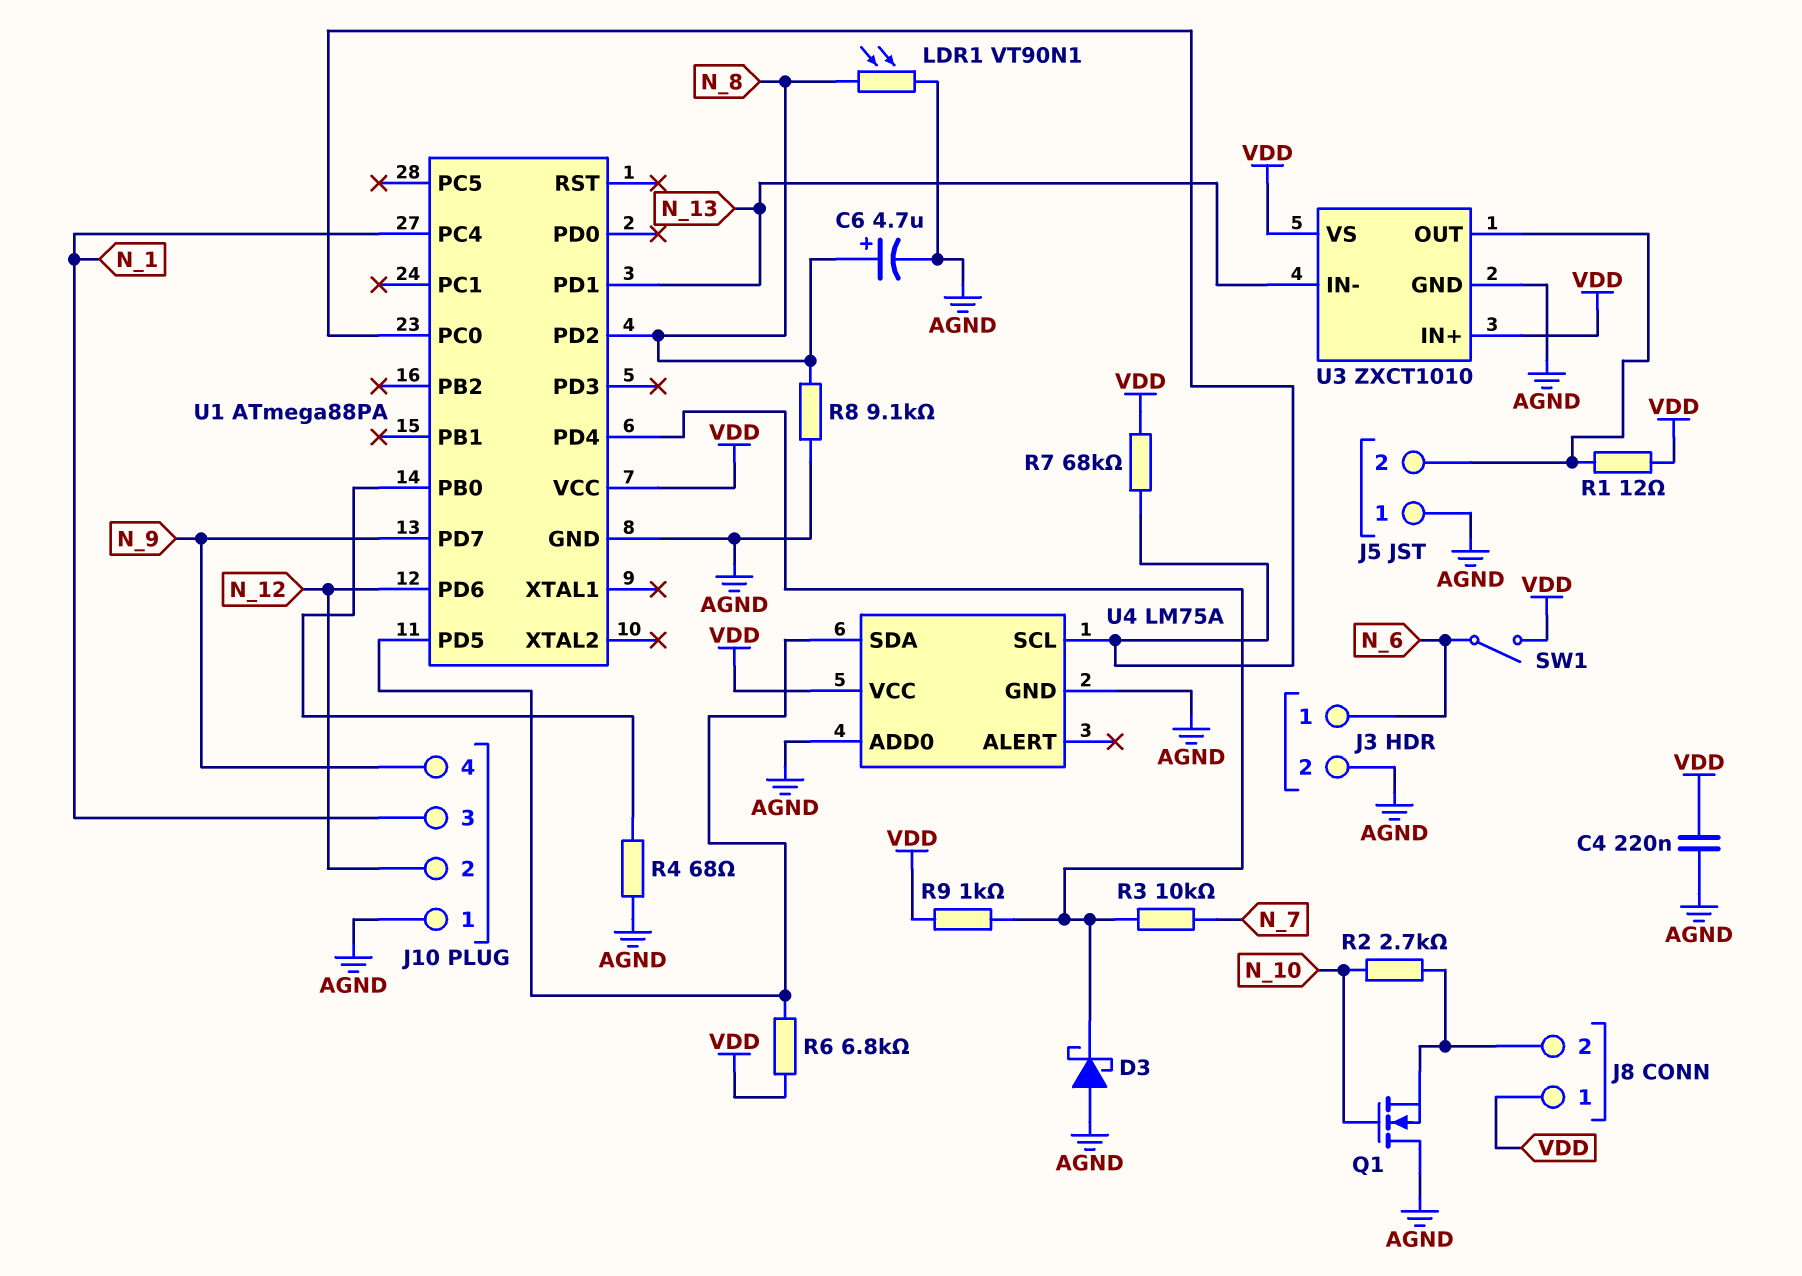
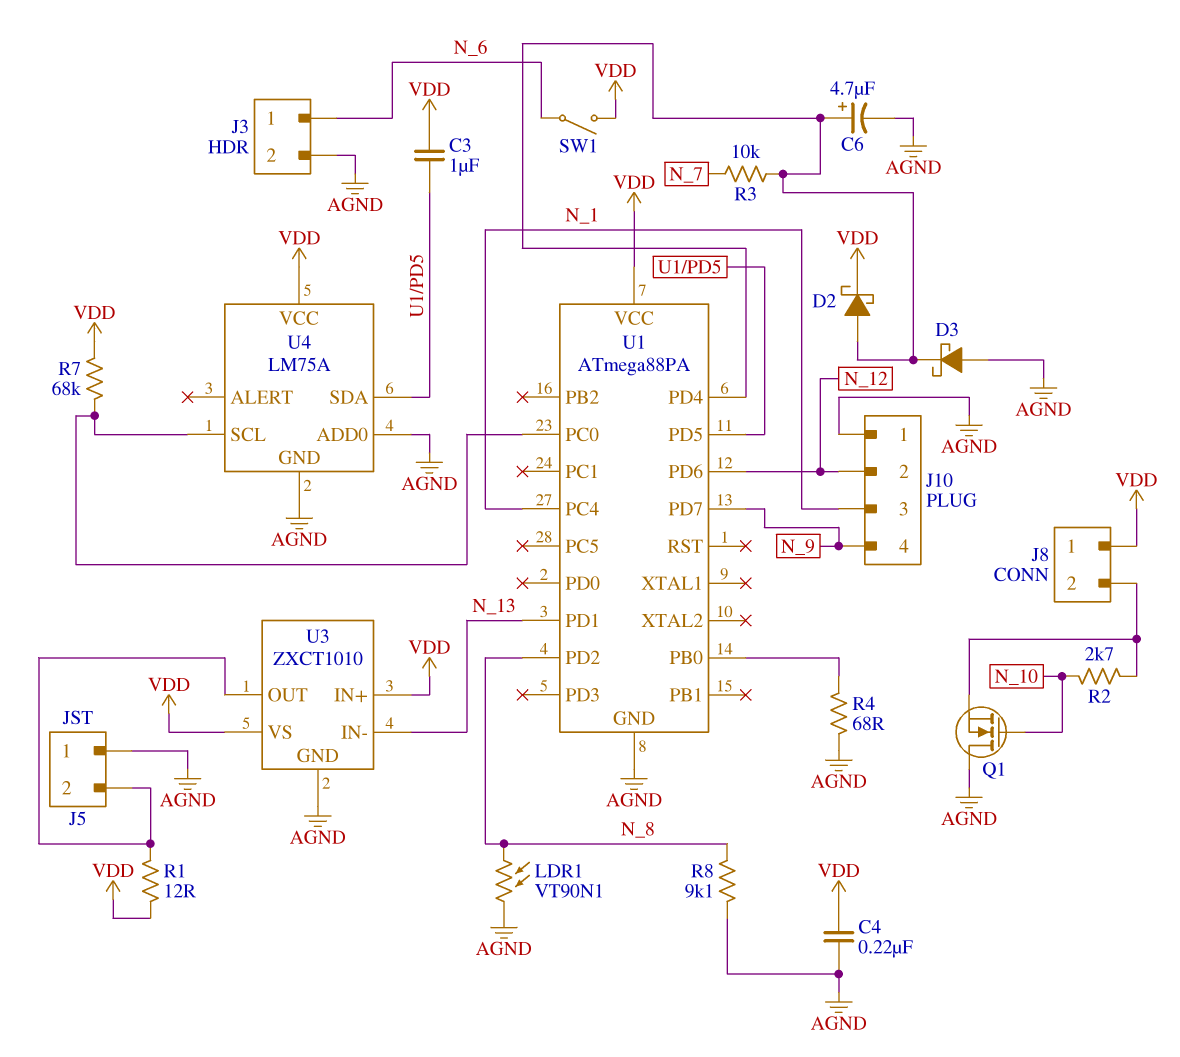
C3: none -> 1uF (U1/PD5, VDD)
C6: 4.7uF (plus N_8, minus AGND) -> 4.7uF (plus U1/PD4, minus AGND)
D2: none -> schottky (A U1/PD4, K VDD)
R6: 6.8k (U1/PD5, VDD) -> none
R9: 1k (U1/PD4, VDD) -> none

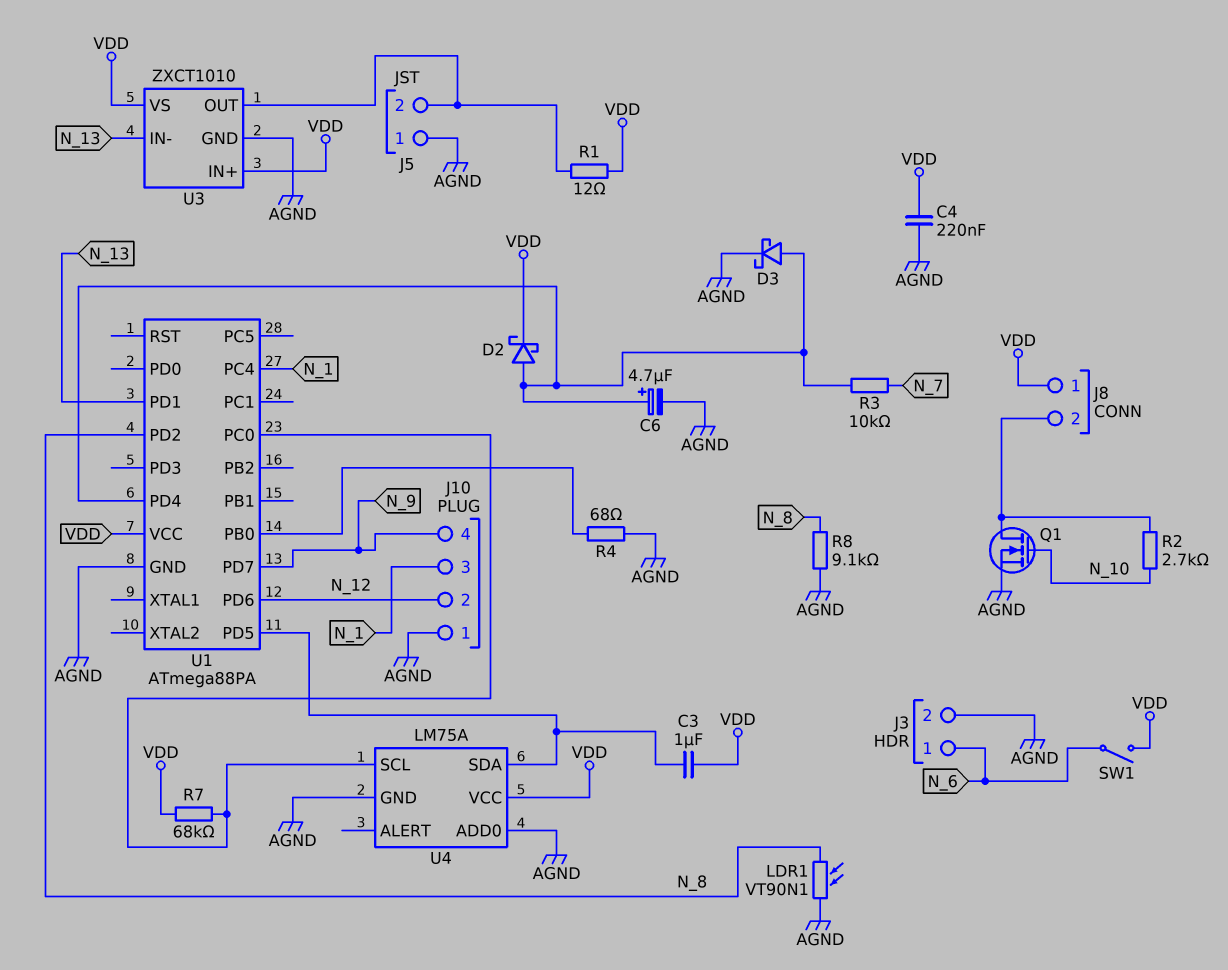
D3: schottky (A AGND, K U1/PD4) -> schottky (A U1/PD4, K AGND)
Q1: NMOS (G N_10, D AGND, S J8/2) -> NMOS (G N_10, D J8/2, S AGND)

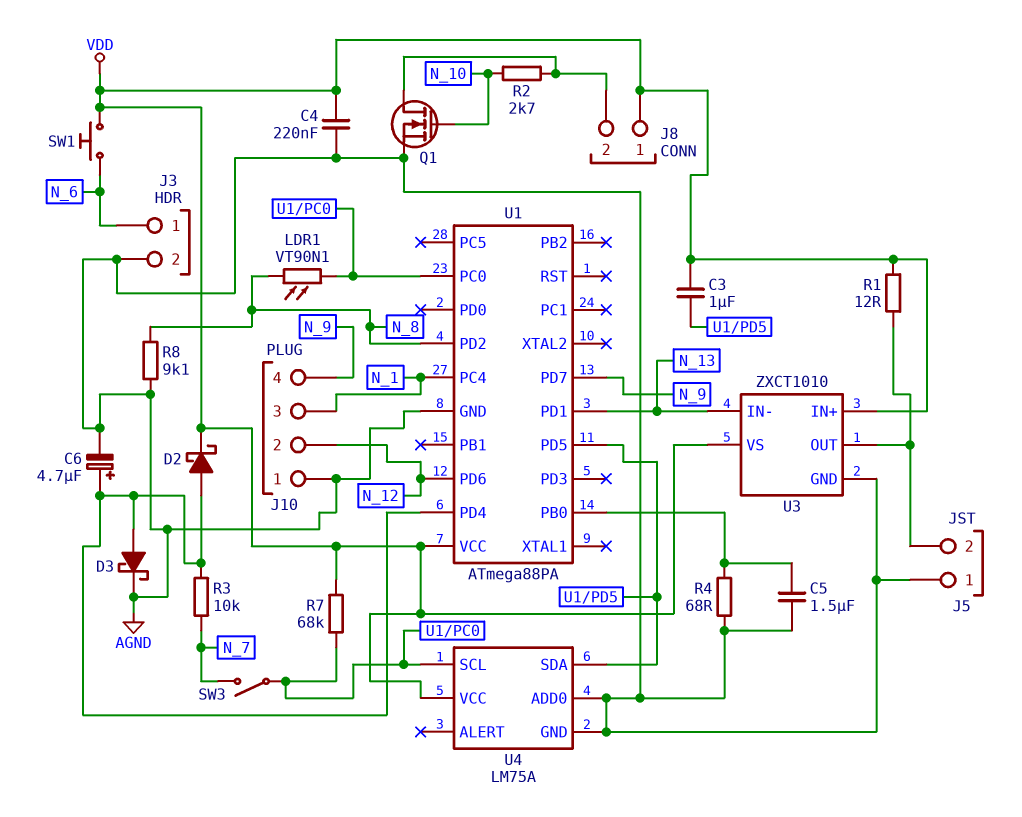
C5: none -> 1.5uF (AGND, U1/PB0)
LDR1: VT90N1 (AGND, N_8) -> VT90N1 (N_8, U1/PC0)
SW1: switch (N_6, VDD) -> button (N_6, VDD)
SW3: none -> switch (N_7, U1/PC0)

